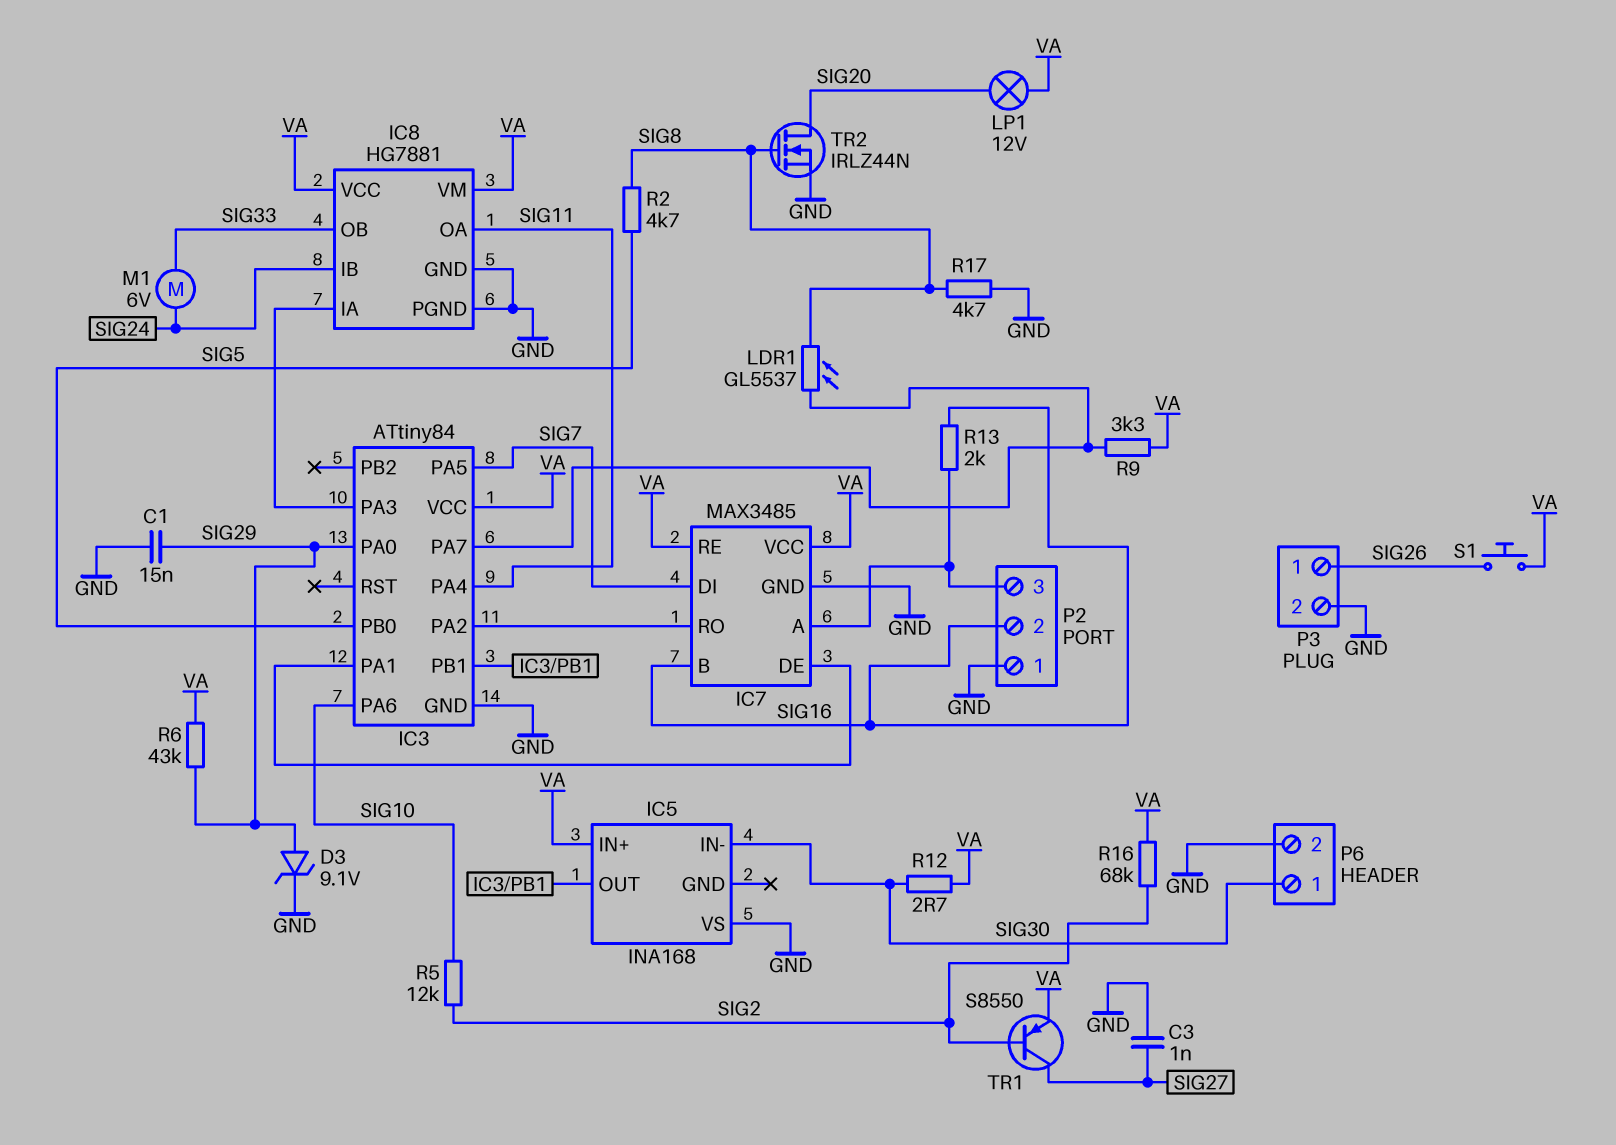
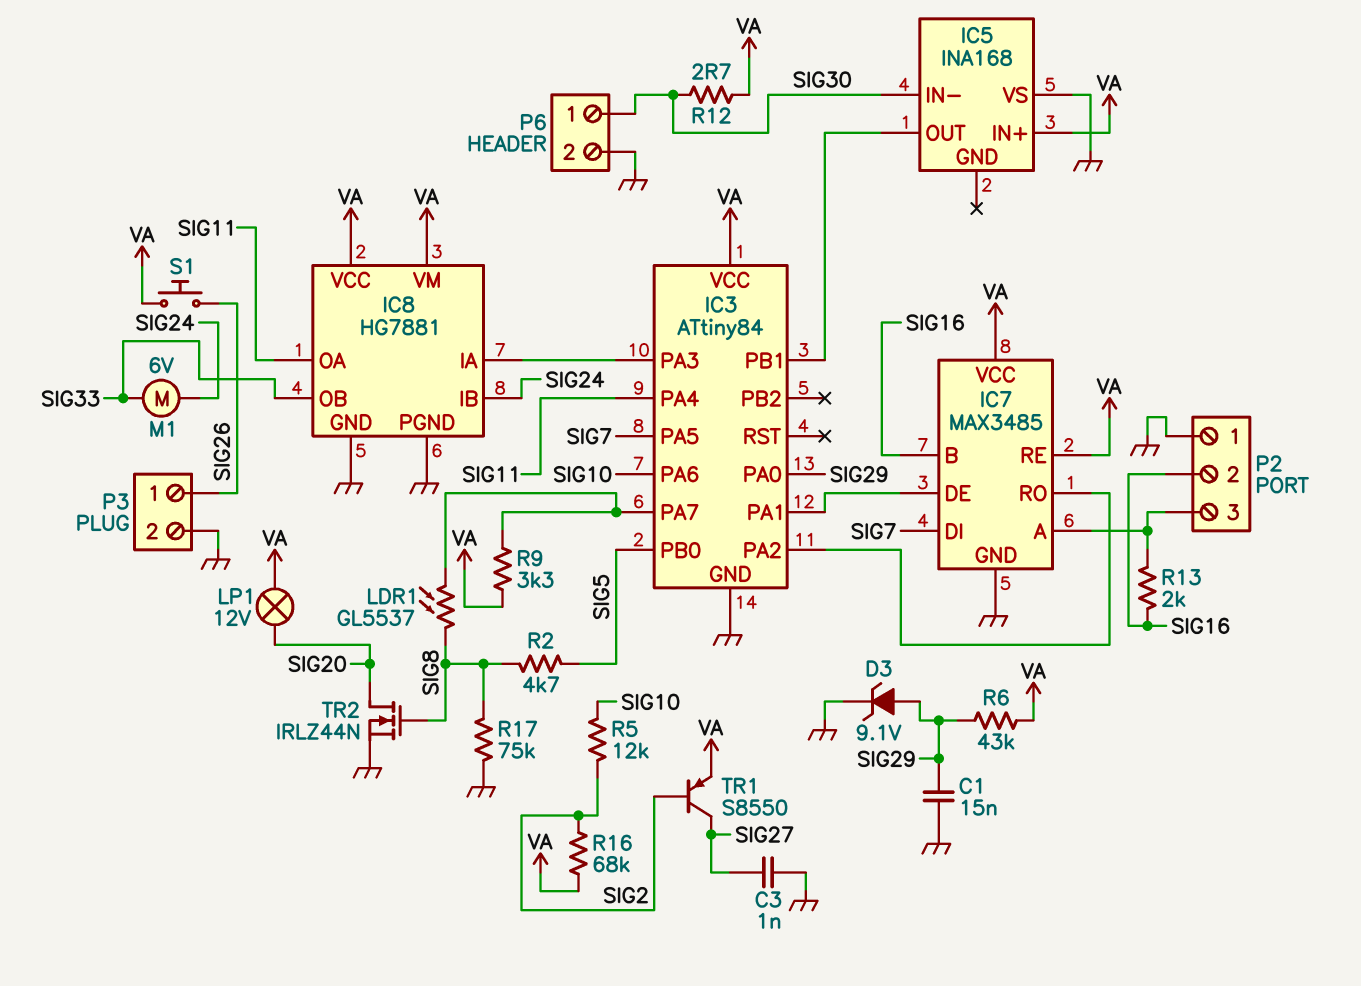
R17: 4.7k (GND, SIG8) -> 75k (GND, SIG8)

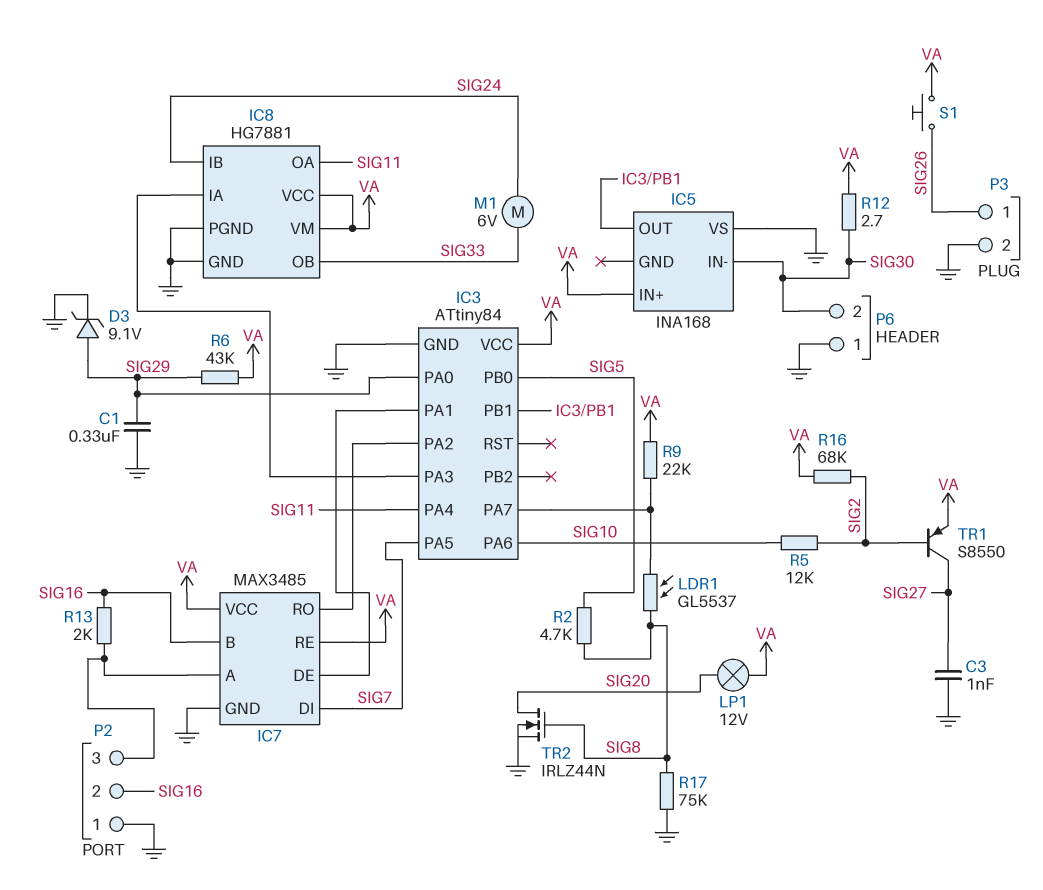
C1: 15nF (GND, SIG29) -> 330nF (GND, SIG29)
P6 pin 1: SIG30 -> GND
P6 pin 2: GND -> SIG30
R9: 3.3k (IC3/PA7, VA) -> 22k (IC3/PA7, VA)

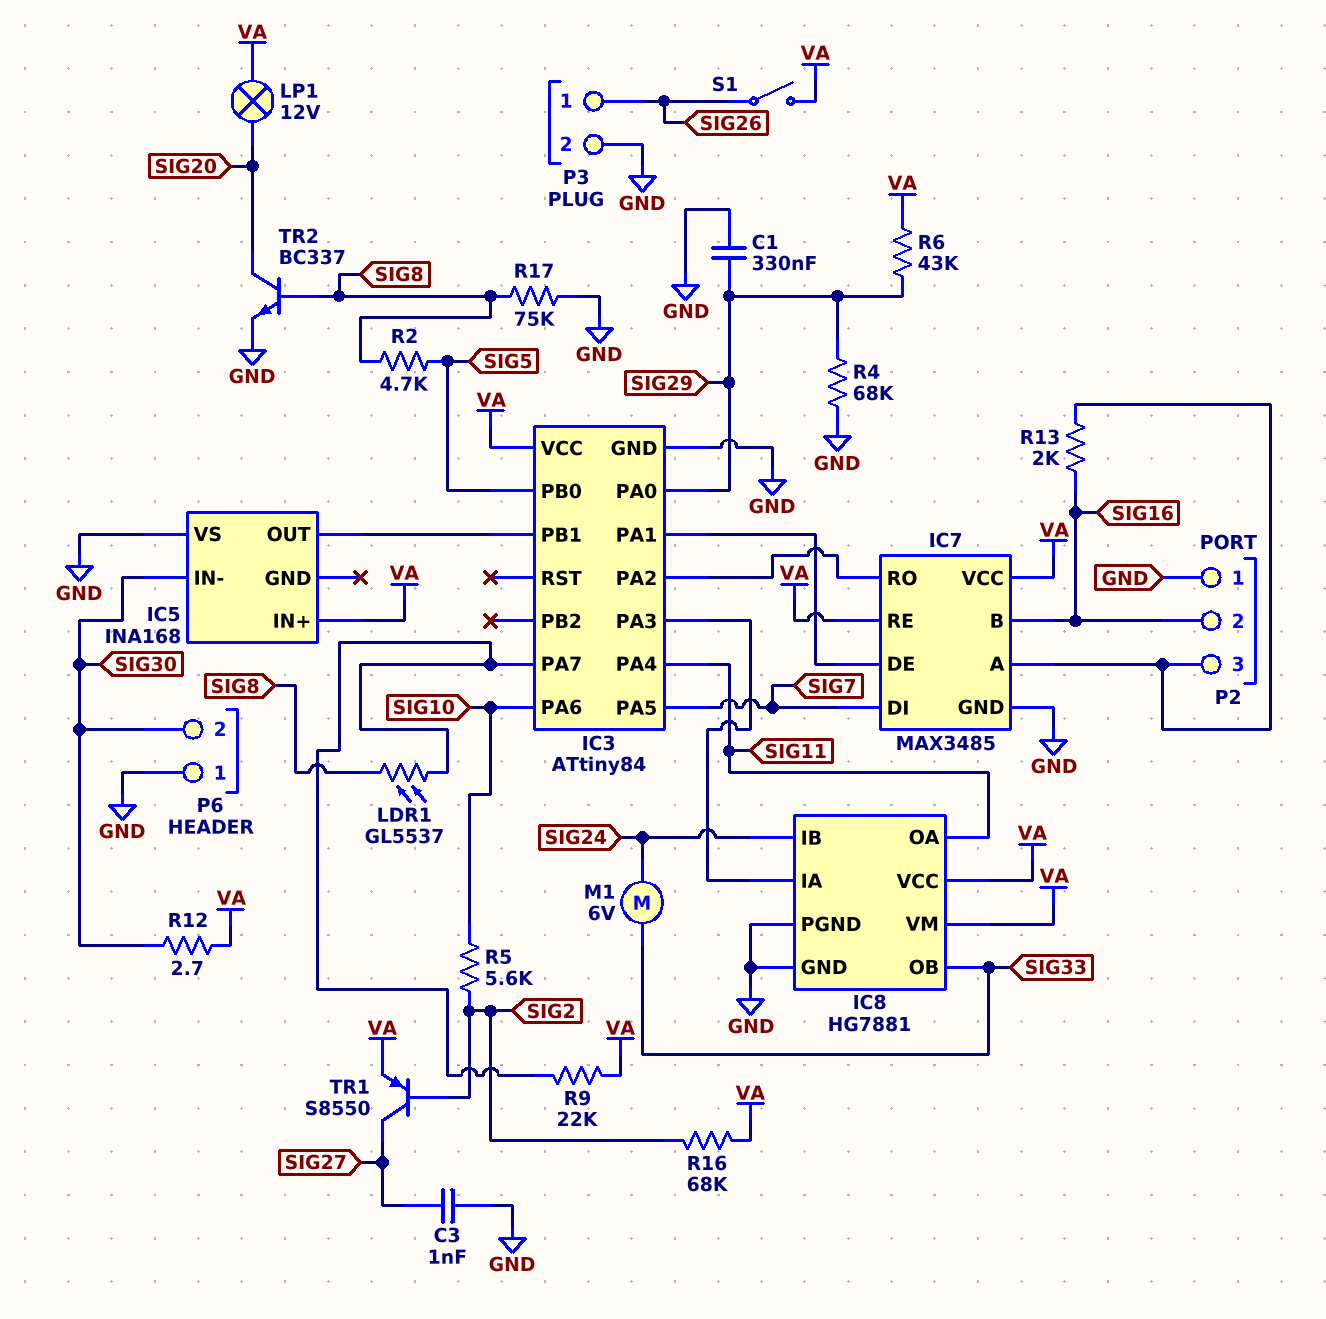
D3: zener 9.1V (A SIG29, K GND) -> none
R4: none -> 68k (GND, SIG29)
R5: 12k (SIG2, SIG10) -> 5.6k (SIG2, SIG10)
S1: button (SIG26, VA) -> switch (SIG26, VA)
TR2: NMOS IRLZ44N (G SIG8, D SIG20, S GND) -> NPN BC337 (B SIG8, C SIG20, E GND)

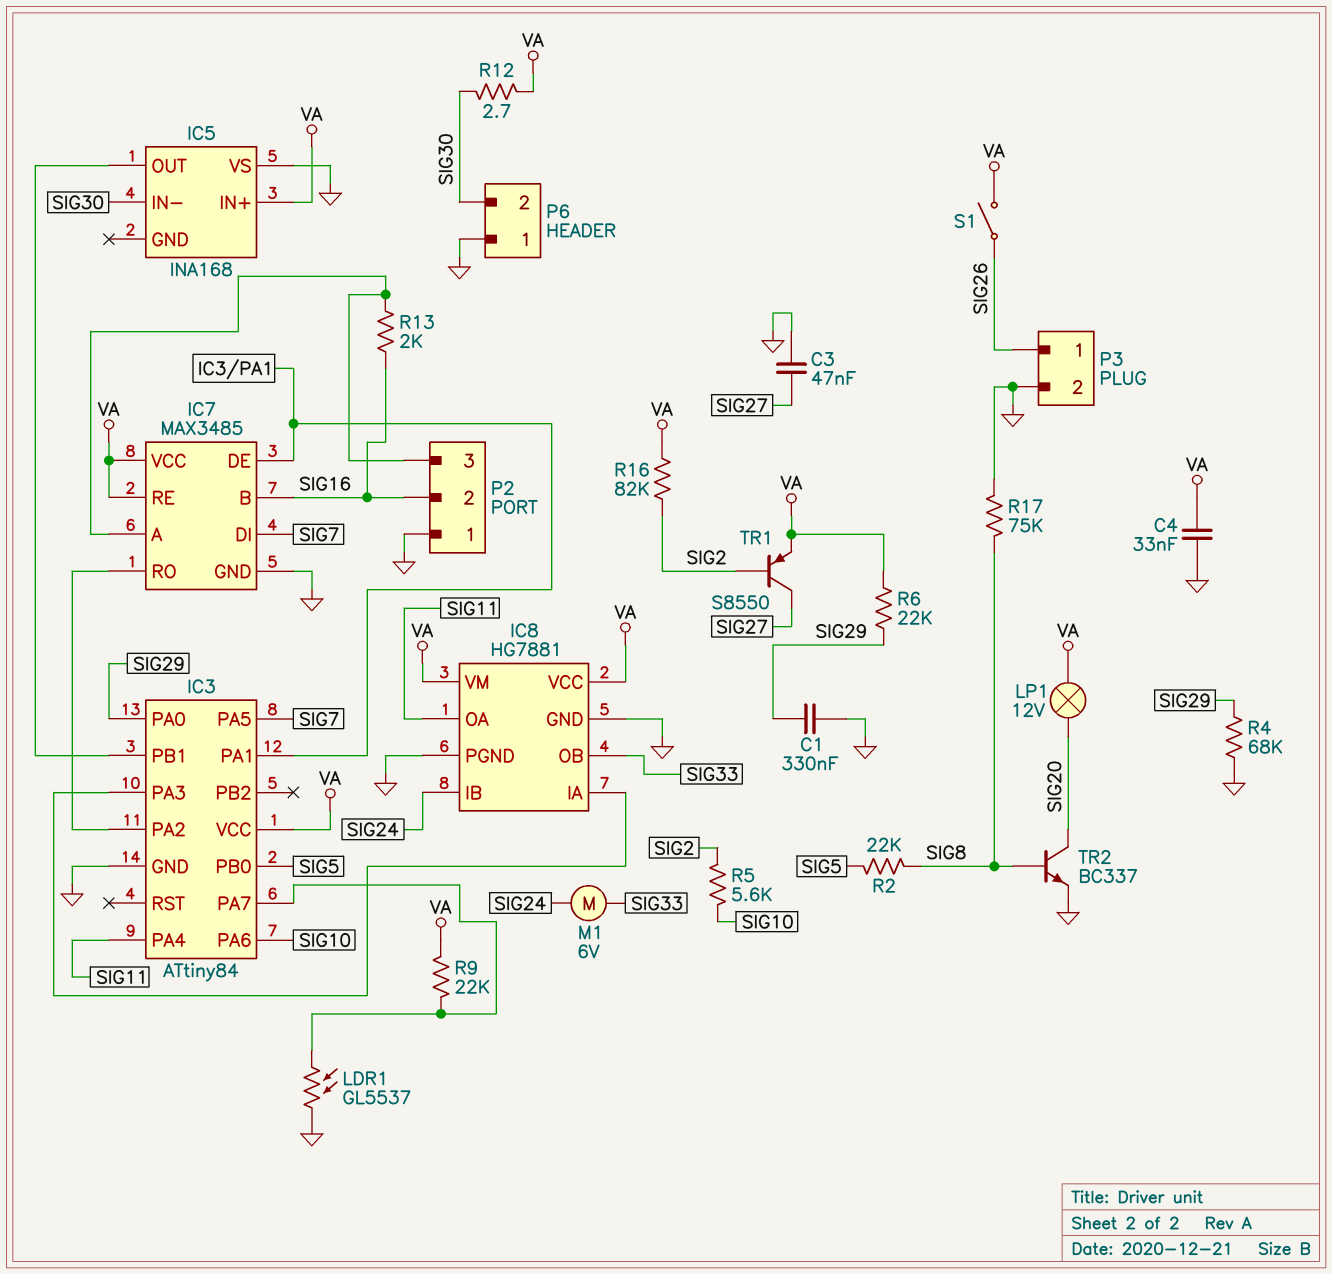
C3: 1nF (GND, SIG27) -> 47nF (GND, SIG27)
C4: none -> 33nF (GND, VA)
LDR1: GL5537 (IC3/PA7, SIG8) -> GL5537 (GND, IC3/PA7)
R2: 4.7k (SIG5, SIG8) -> 22k (SIG5, SIG8)
R6: 43k (SIG29, VA) -> 22k (SIG29, VA)
R16: 68k (SIG2, VA) -> 82k (SIG2, VA)

